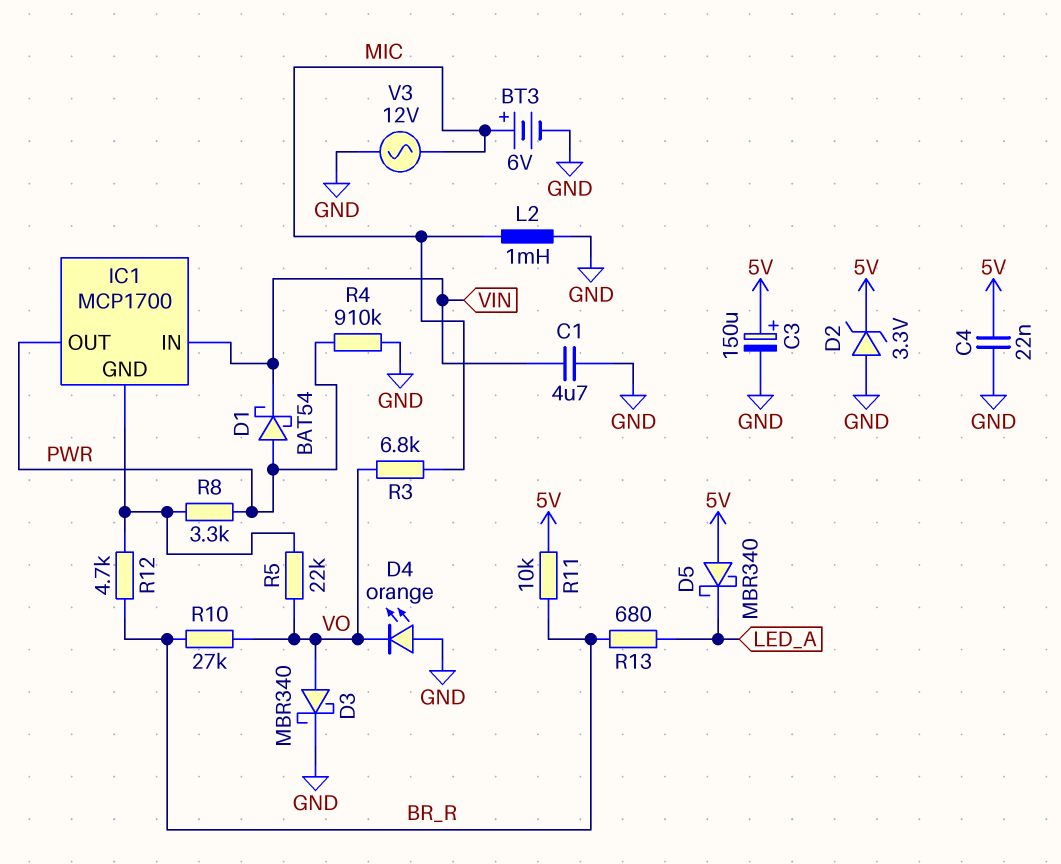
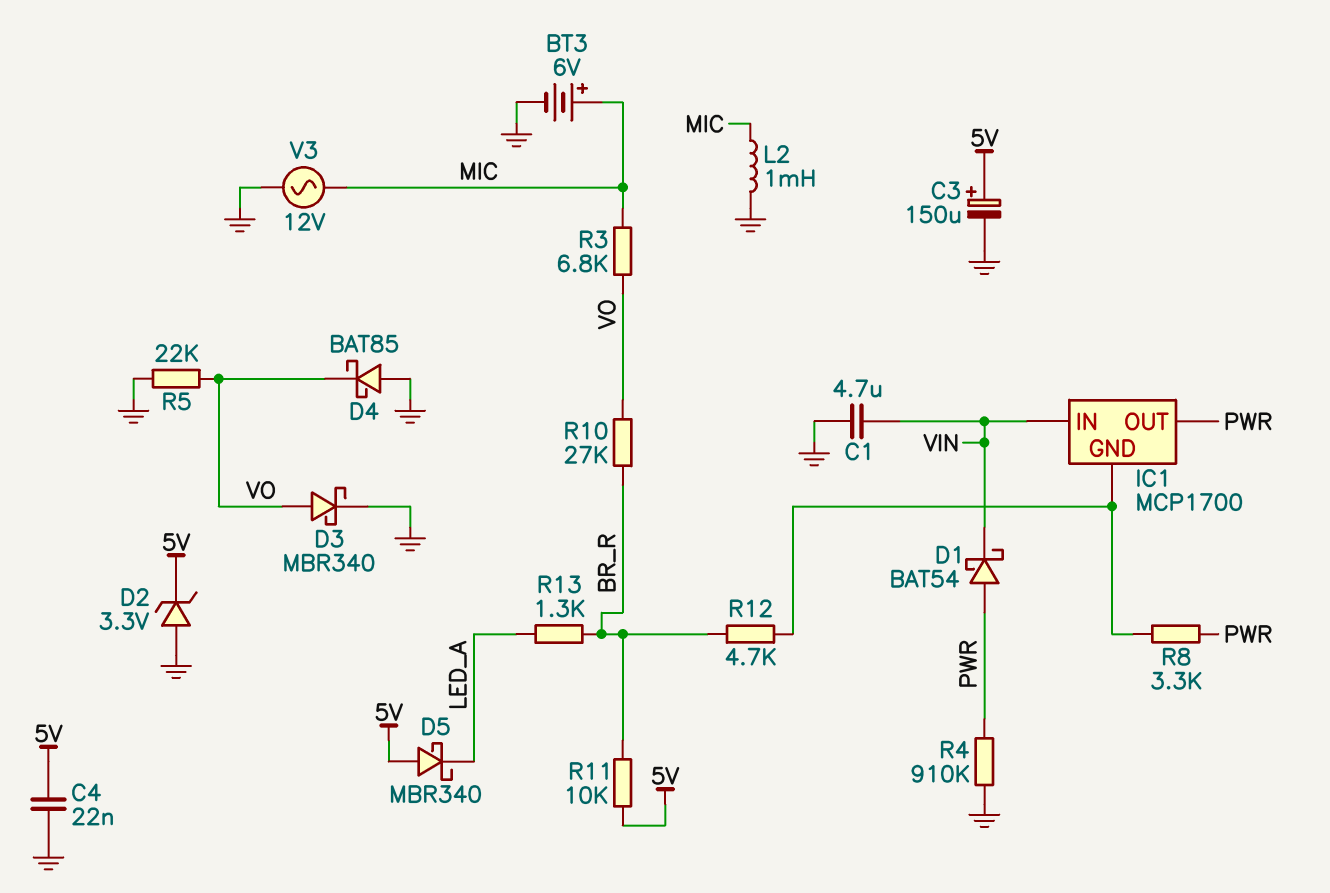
D4: LED orange (A GND, K VO) -> schottky BAT85 (A GND, K VO)
R5: 22k (IC1/GND, VO) -> 22k (GND, VO)
R13: 680 (BR_R, LED_A) -> 1.3k (BR_R, LED_A)

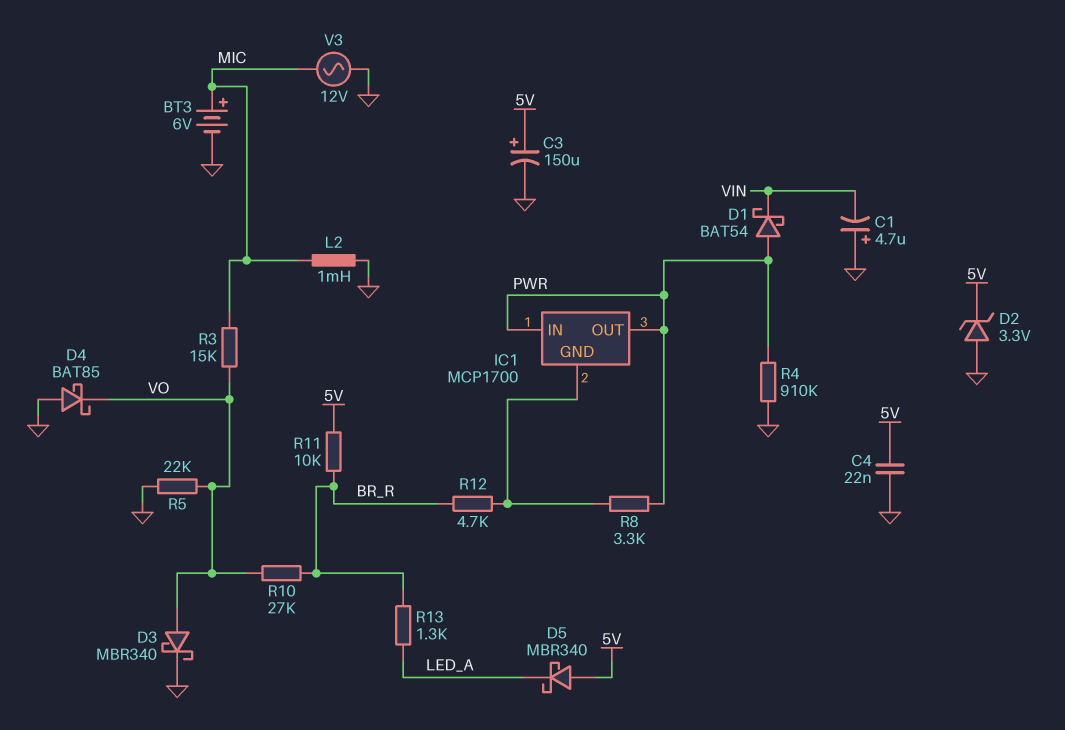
C1: 4.7uF (GND, VIN) -> 4.7uF (plus GND, minus VIN)
IC1 pin IN: VIN -> PWR
R3: 6.8k (MIC, VO) -> 15k (MIC, VO)

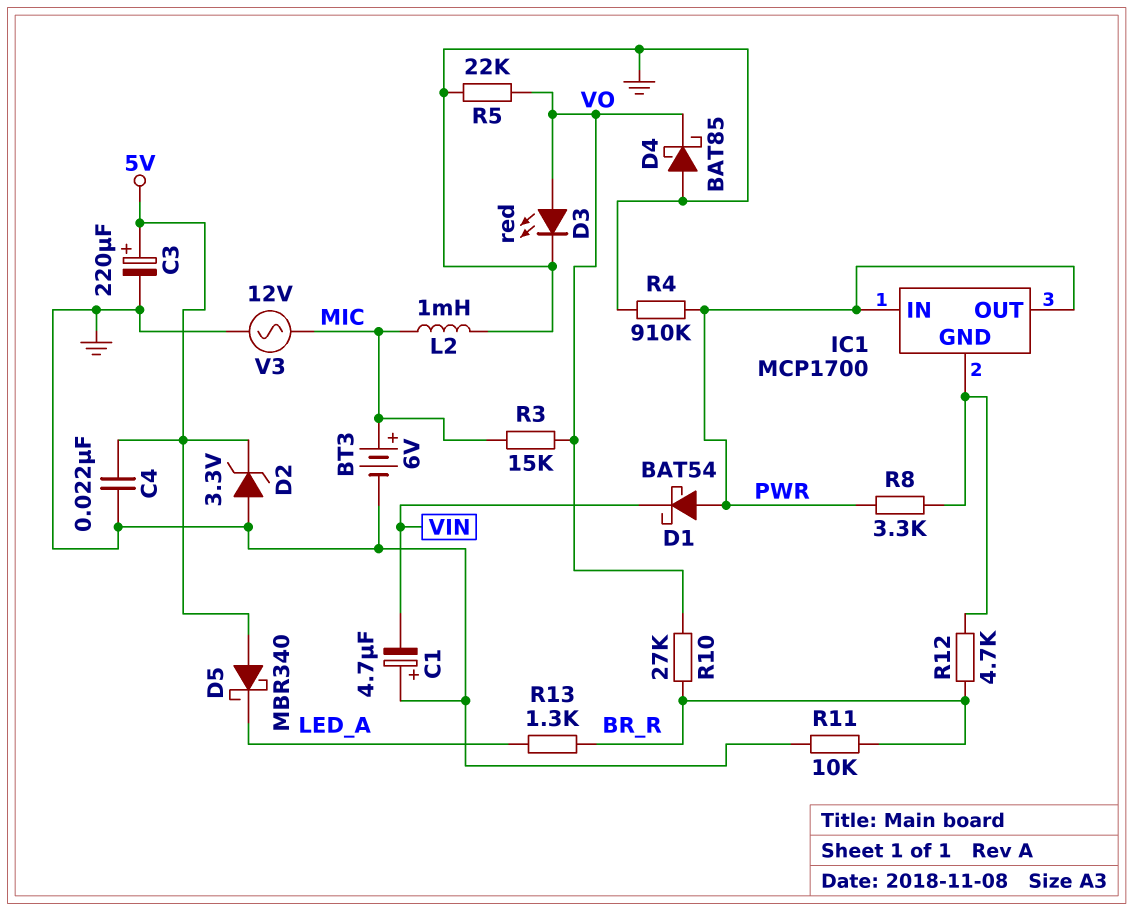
C3: 150uF (plus 5V, minus GND) -> 220uF (plus 5V, minus GND)
D3: schottky MBR340 (A VO, K GND) -> LED red (A VO, K GND)
R11: 10k (5V, BR_R) -> 10k (BR_R, GND)

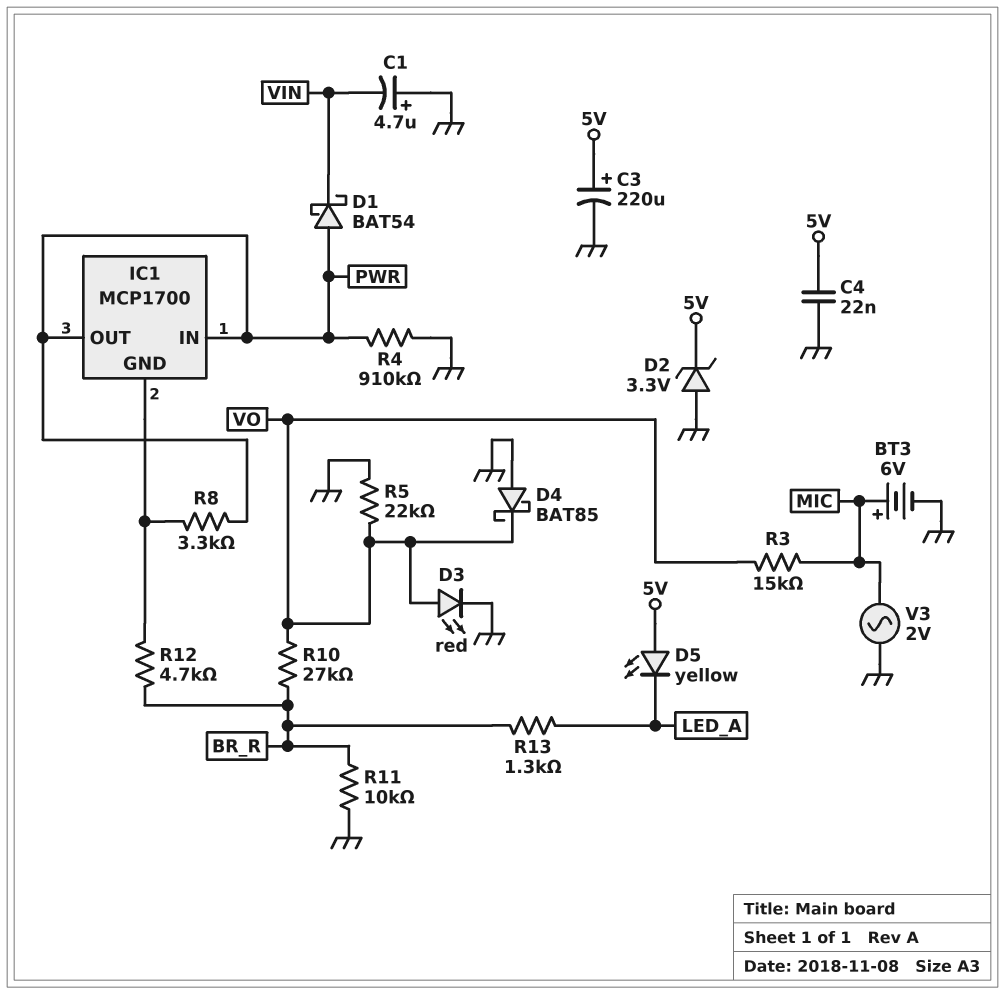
D5: schottky MBR340 (A 5V, K LED_A) -> LED yellow (A 5V, K LED_A)
L2: 1mH (GND, MIC) -> none
V3: AC 12V (GND, MIC) -> AC 2V (GND, MIC)

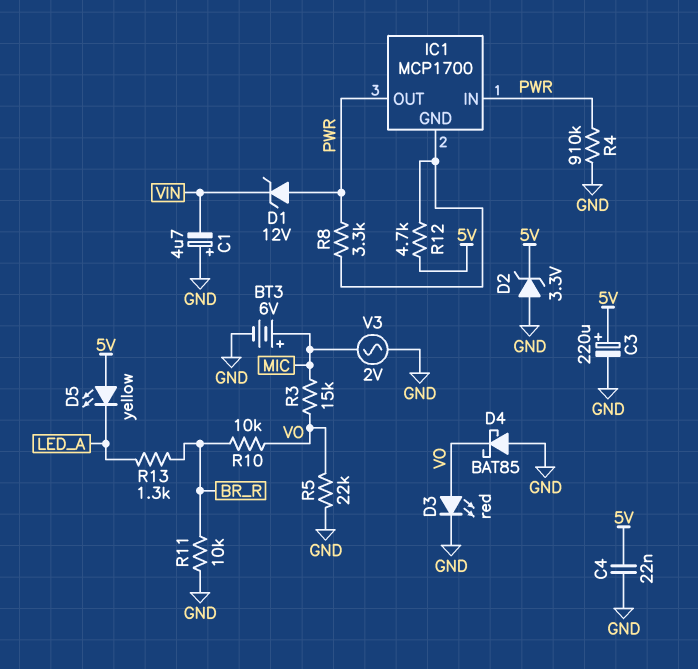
D1: schottky BAT54 (A PWR, K VIN) -> zener 12V (A PWR, K VIN)
R10: 27k (BR_R, VO) -> 10k (BR_R, VO)
R12: 4.7k (BR_R, IC1/GND) -> 4.7k (5V, IC1/GND)

